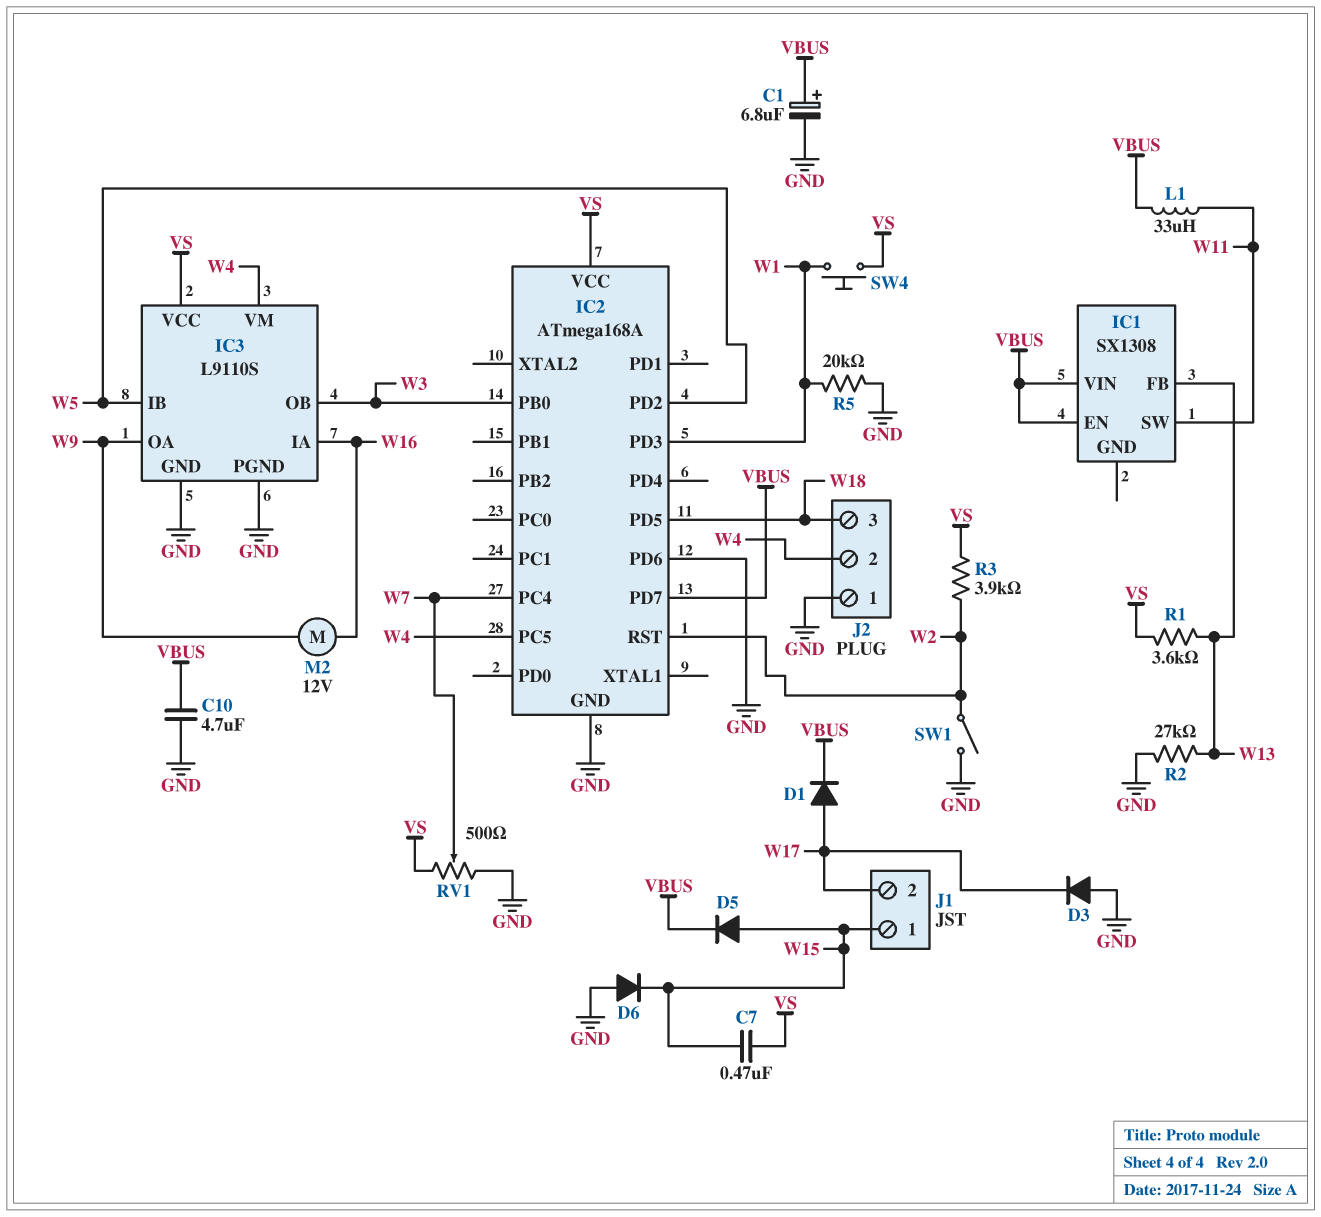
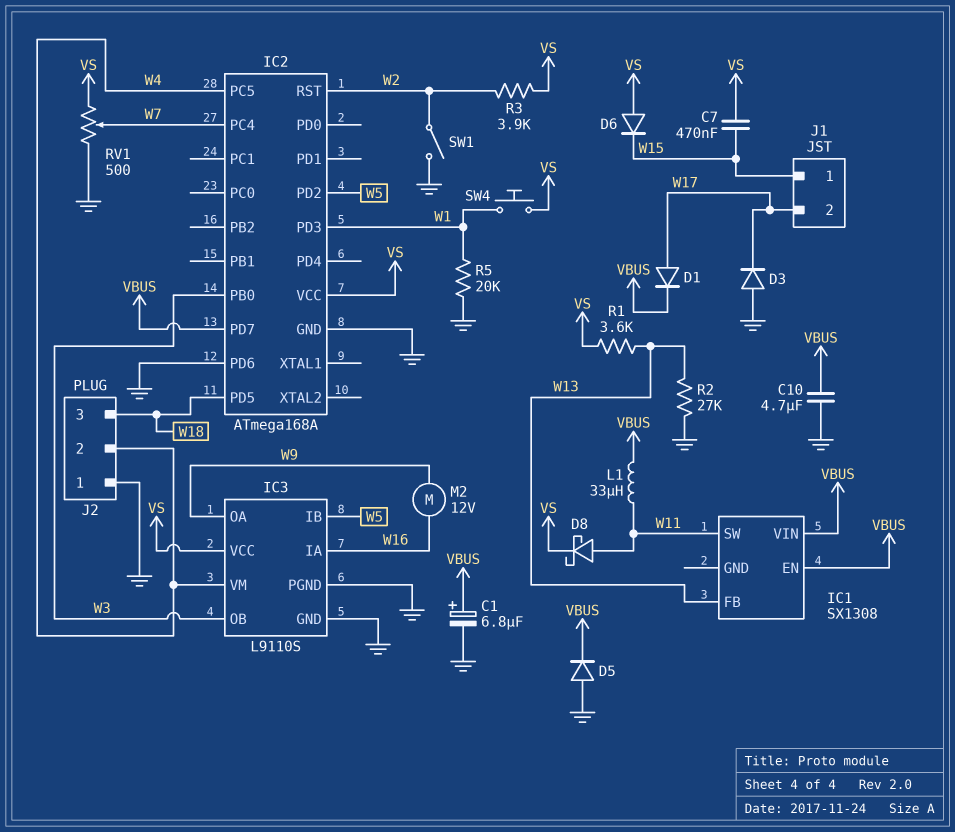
D5: diode (A W15, K VBUS) -> diode (A GND, K VBUS)
D6: diode (A GND, K W15) -> diode (A VS, K W15)
D8: none -> schottky (A W11, K VS)

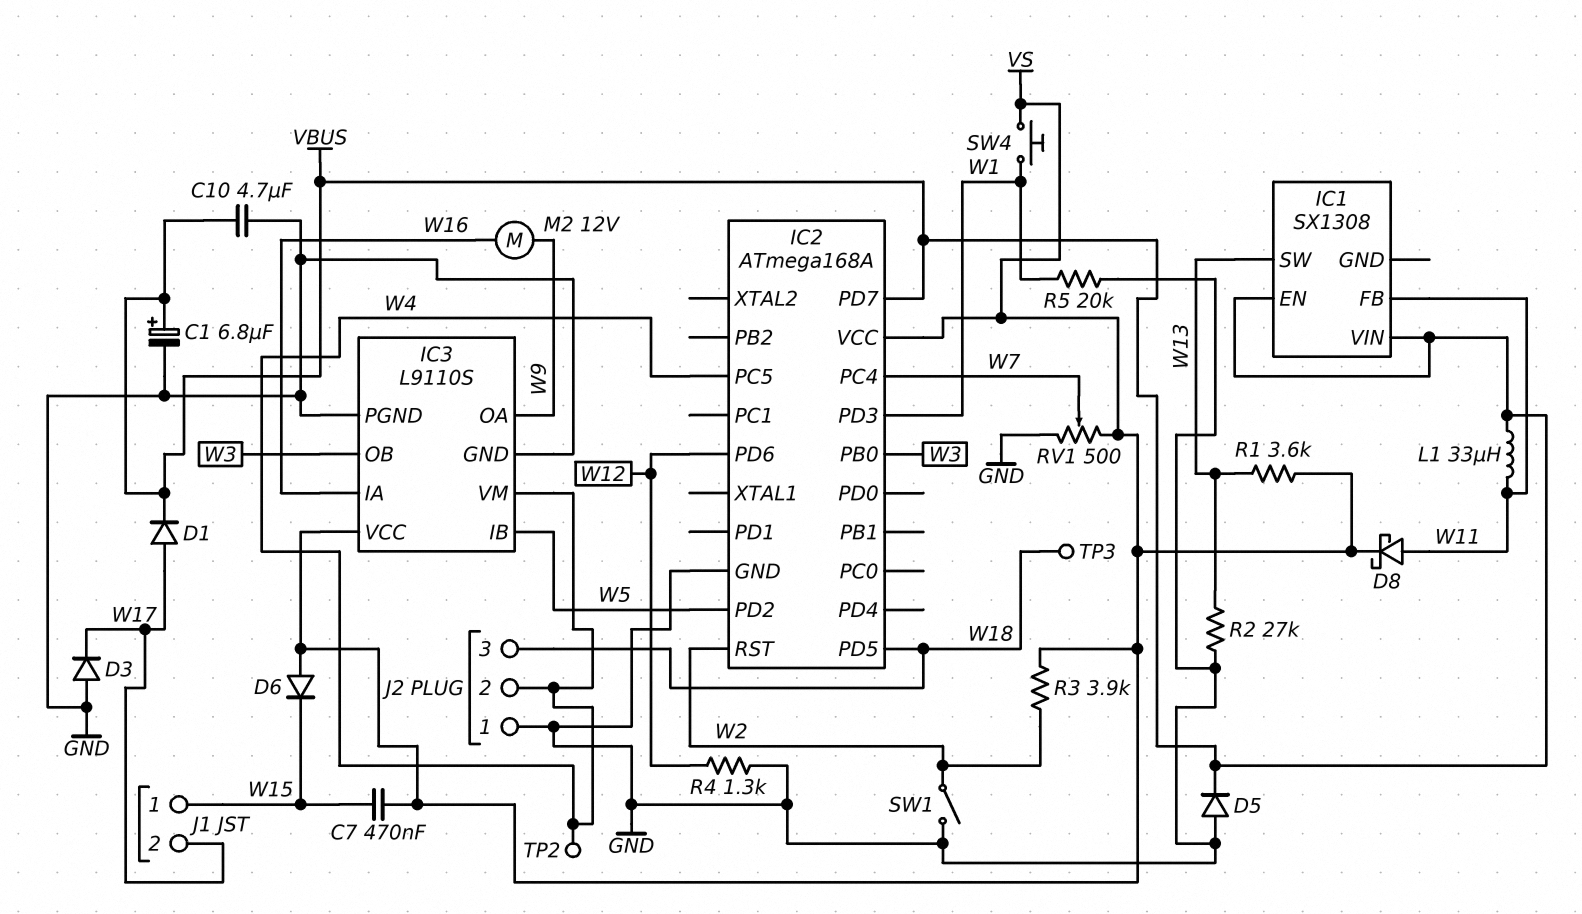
IC1 pin FB: W13 -> W11
IC1 pin SW: W11 -> W13
IC2 pin PD6: GND -> W12
R4: none -> 1.3k (GND, W12)
TP2: none -> test point (W4)
TP3: none -> test point (W18)

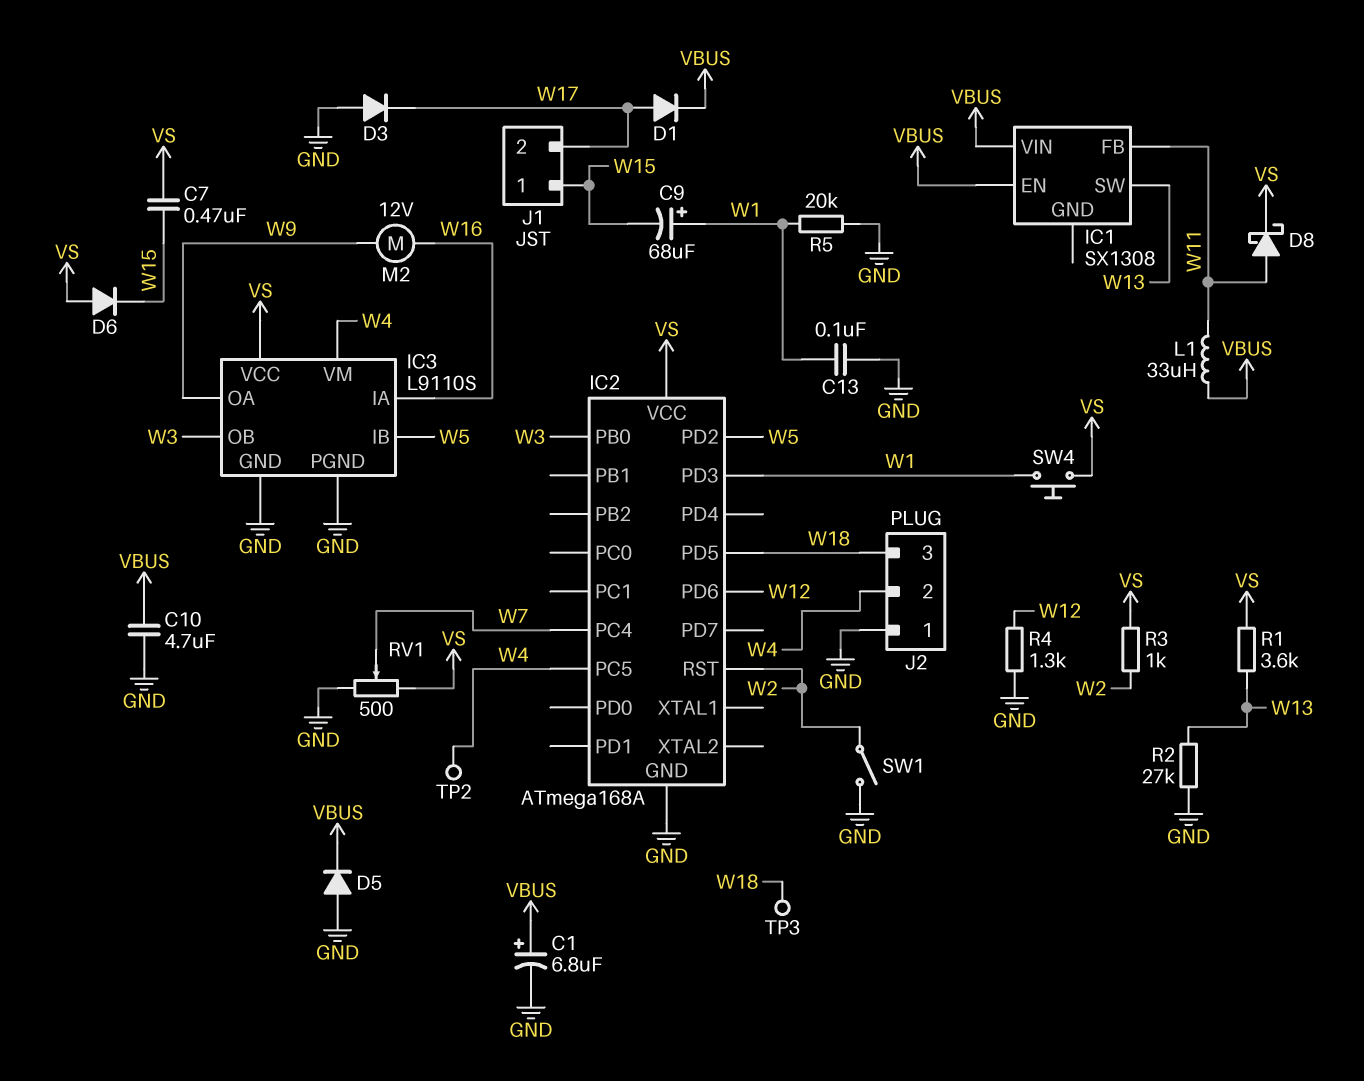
C9: none -> 68uF (plus W1, minus W15)
C13: none -> 100nF (GND, W1)
IC2 pin PD7: VBUS -> none
R3: 3.9k (VS, W2) -> 1k (VS, W2)

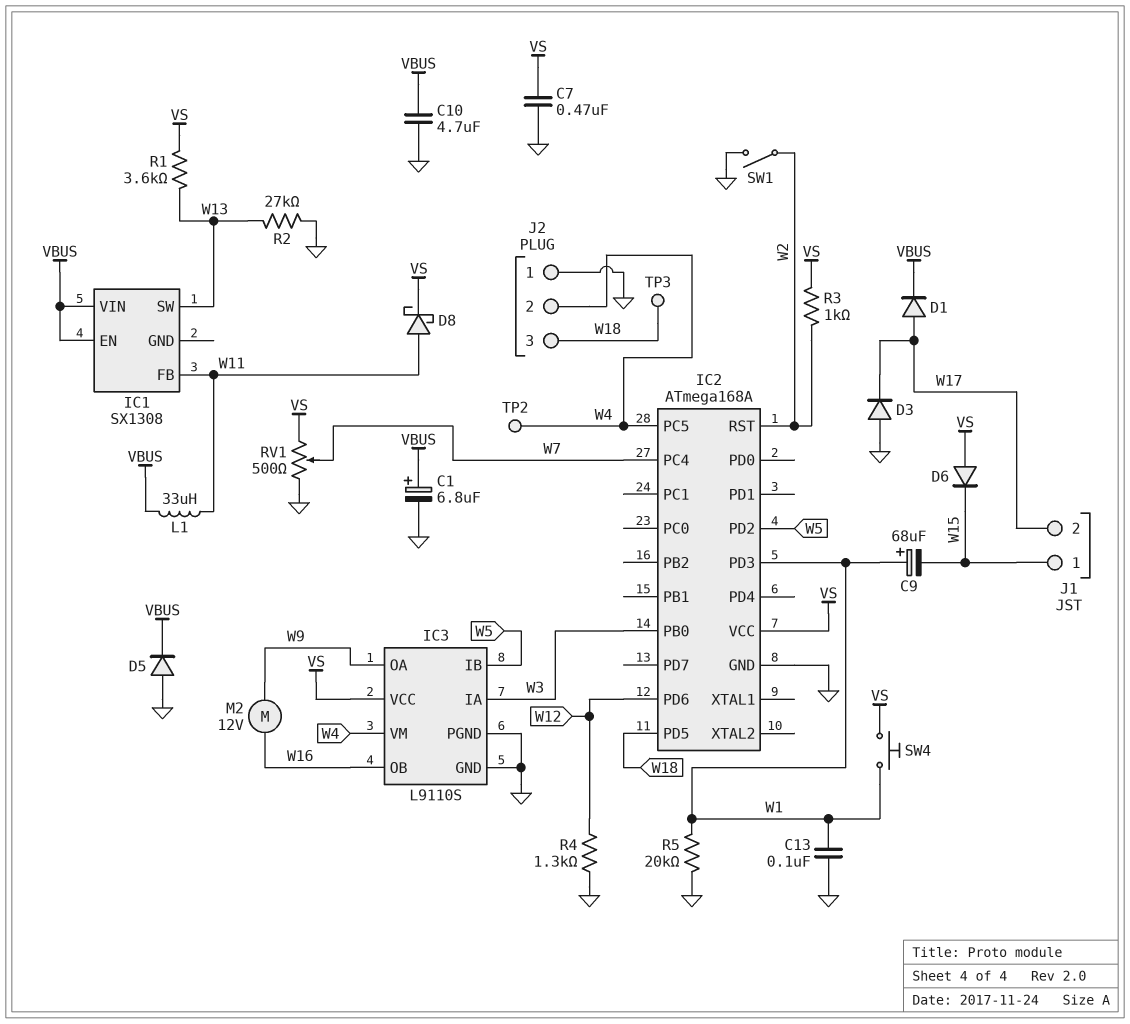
C7: 470nF (VS, W15) -> 470nF (GND, VS)
IC3 pin IA: W16 -> W3
IC3 pin OB: W3 -> W16

